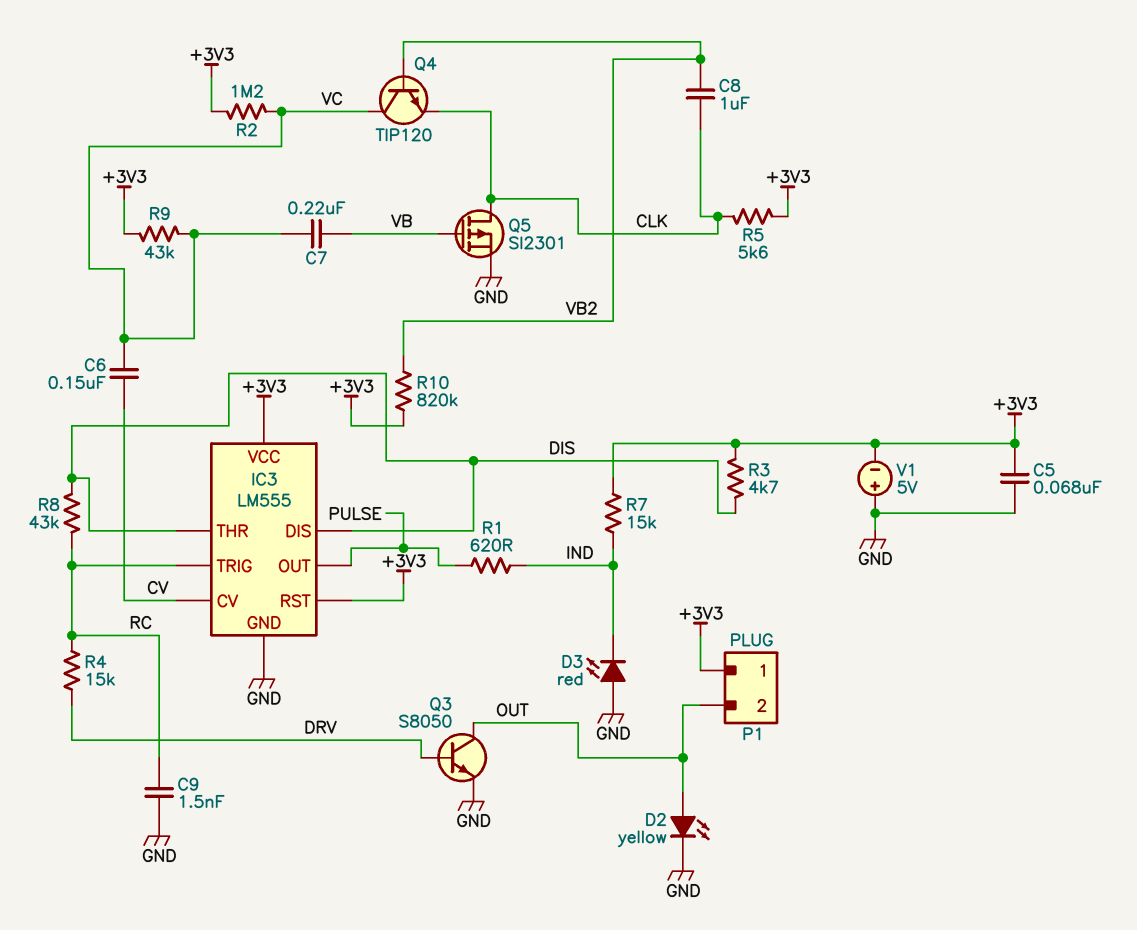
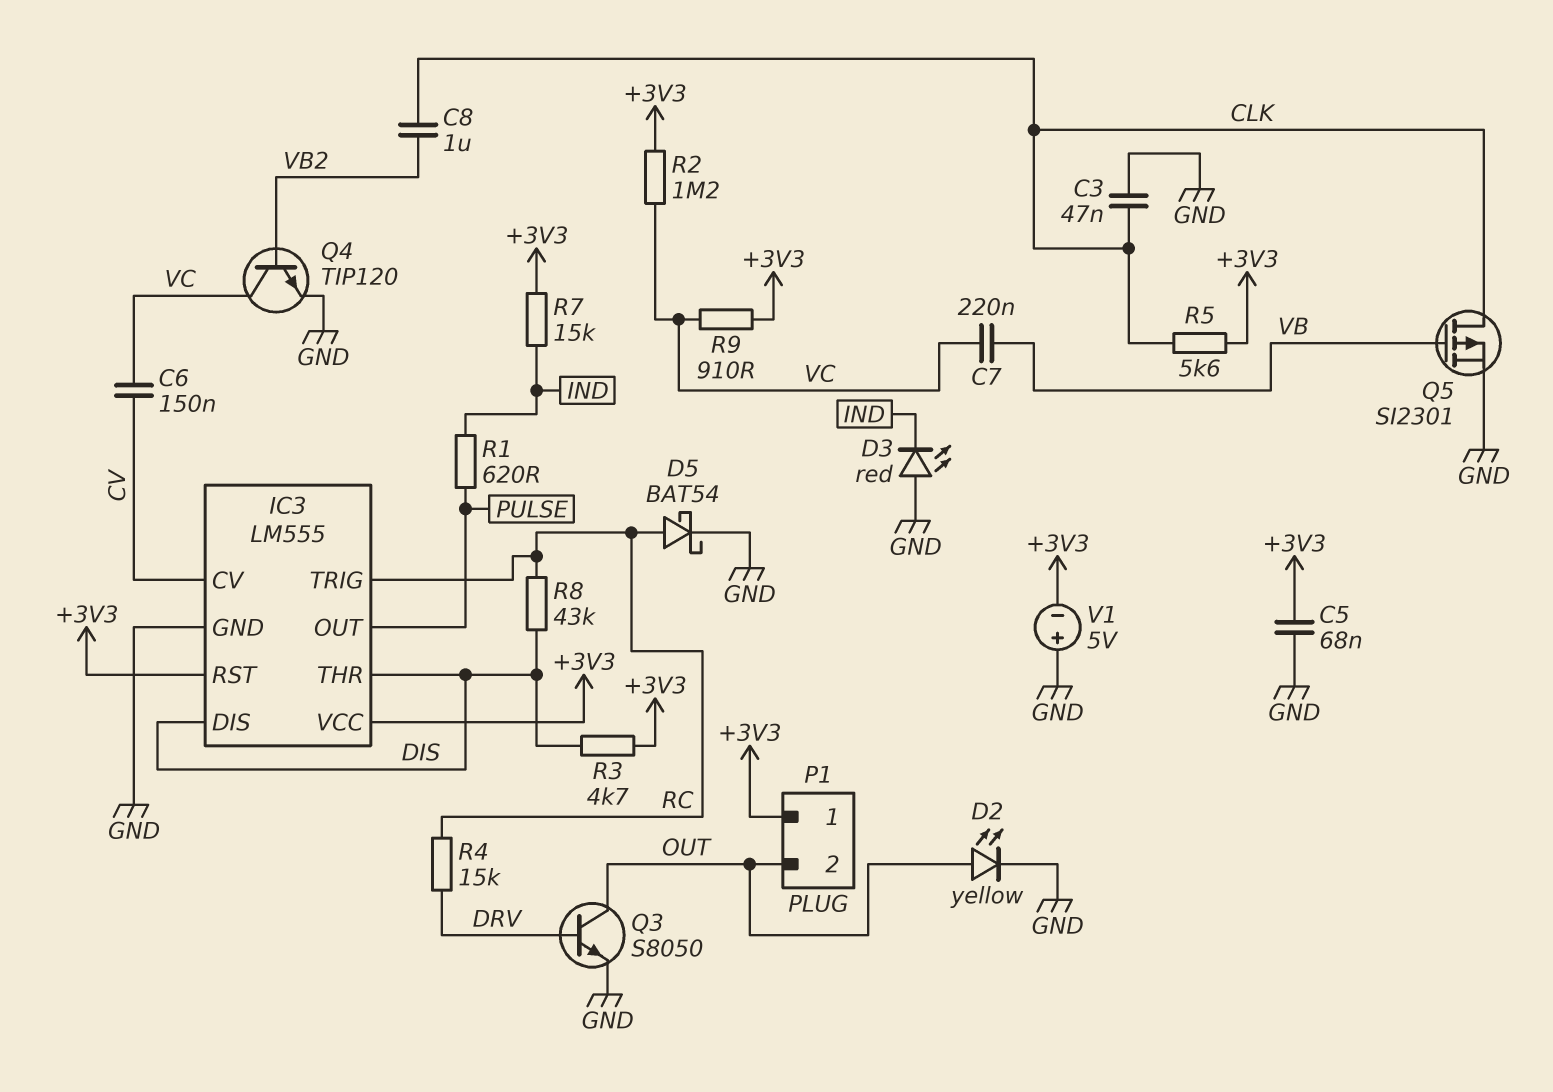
C3: none -> 47nF (CLK, GND)
C9: 1.5nF (GND, RC) -> none
D5: none -> schottky BAT54 (A RC, K GND)
Q4: NPN TIP120 (B VB2, C VC, E CLK) -> NPN TIP120 (B VB2, C VC, E GND)
R9: 43k (+3V3, VC) -> 910 (+3V3, VC)
R10: 820k (+3V3, VB2) -> none

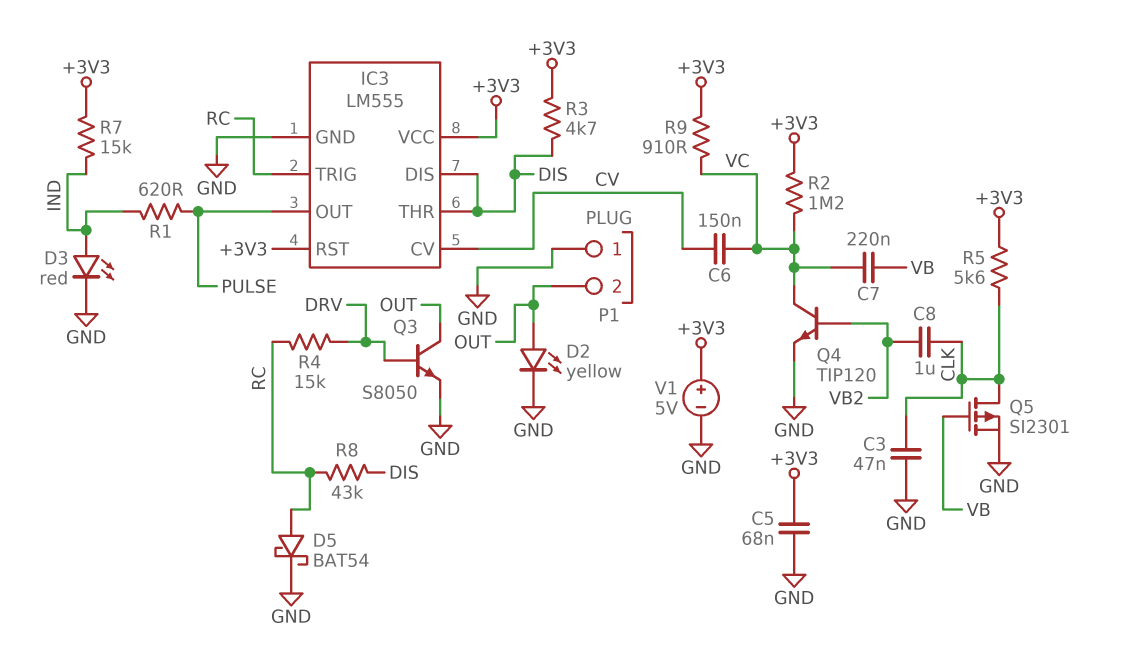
D3: LED red (A GND, K IND) -> LED red (A IND, K GND)
P1 pin 1: +3V3 -> GND
V1: 5V (plus GND, minus +3V3) -> 5V (plus +3V3, minus GND)

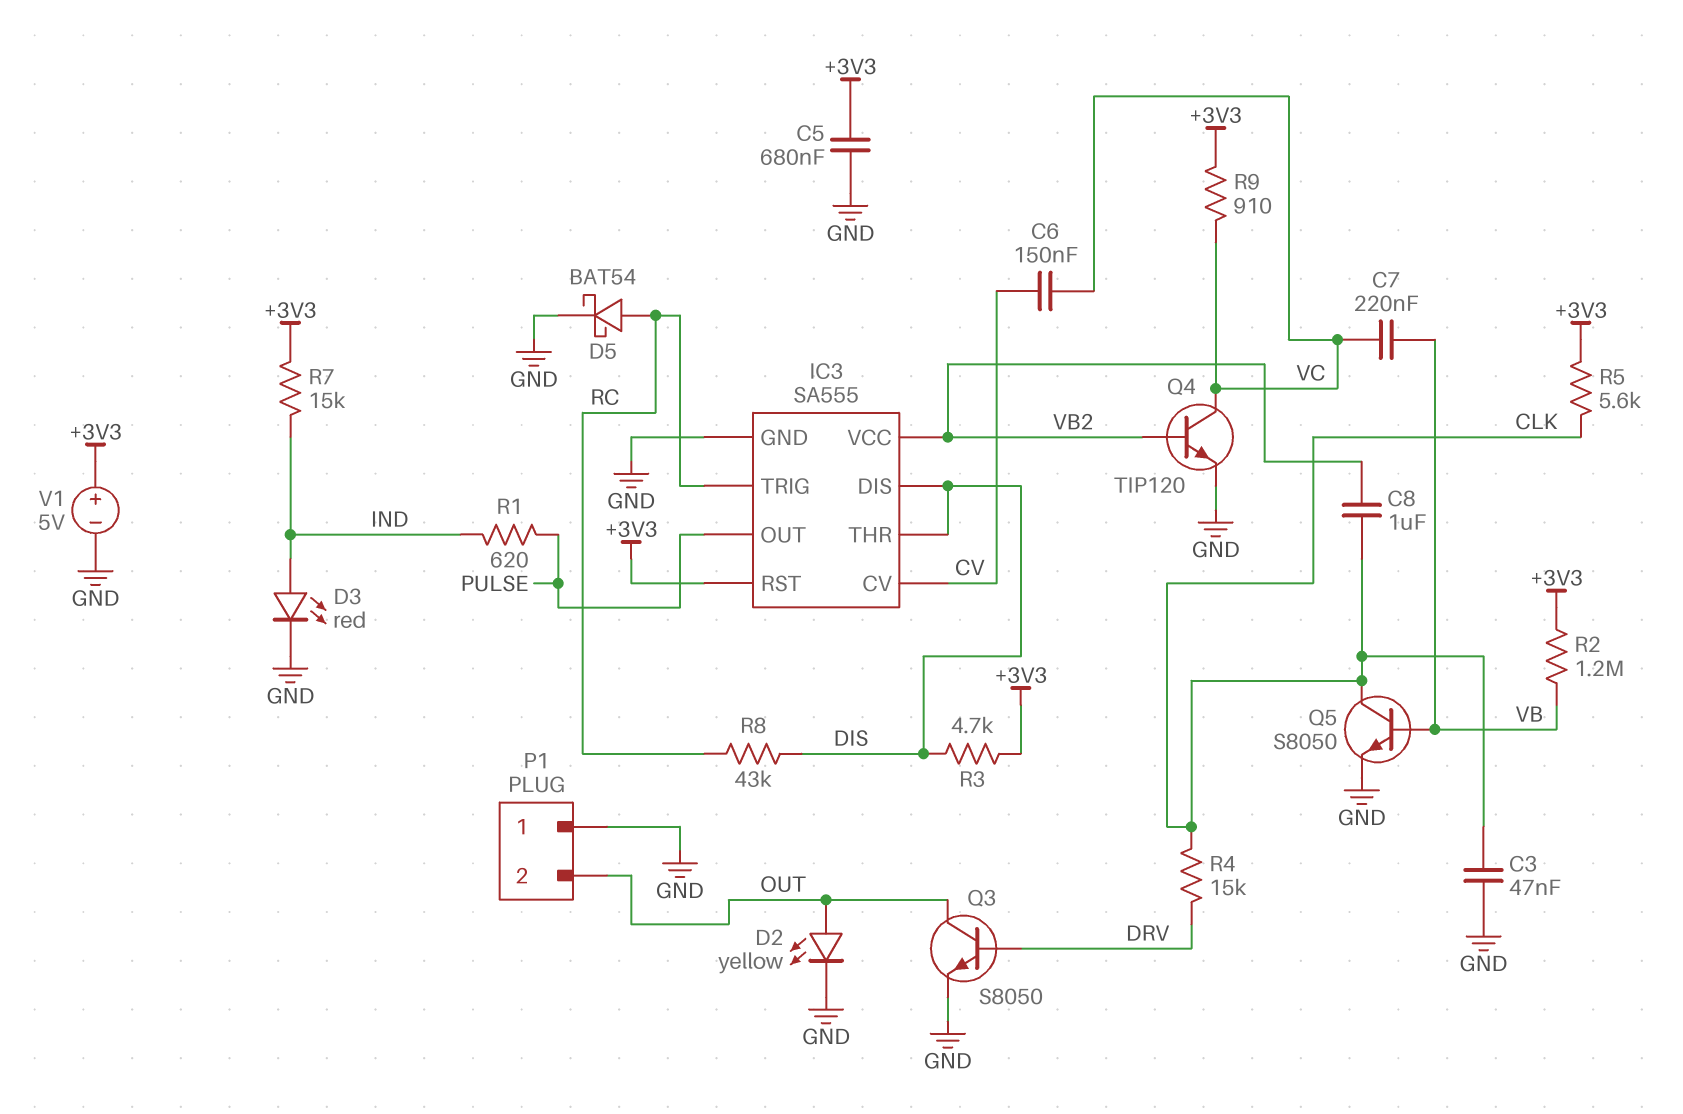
C5: 68nF (+3V3, GND) -> 680nF (+3V3, GND)
IC3: LM555 -> SA555
IC3 pin VCC: +3V3 -> VB2
Q5: PMOS SI2301 (G VB, D CLK, S GND) -> NPN S8050 (B VB, C CLK, E GND)
R2: 1.2M (+3V3, VC) -> 1.2M (+3V3, VB)
R4: 15k (DRV, RC) -> 15k (CLK, DRV)

